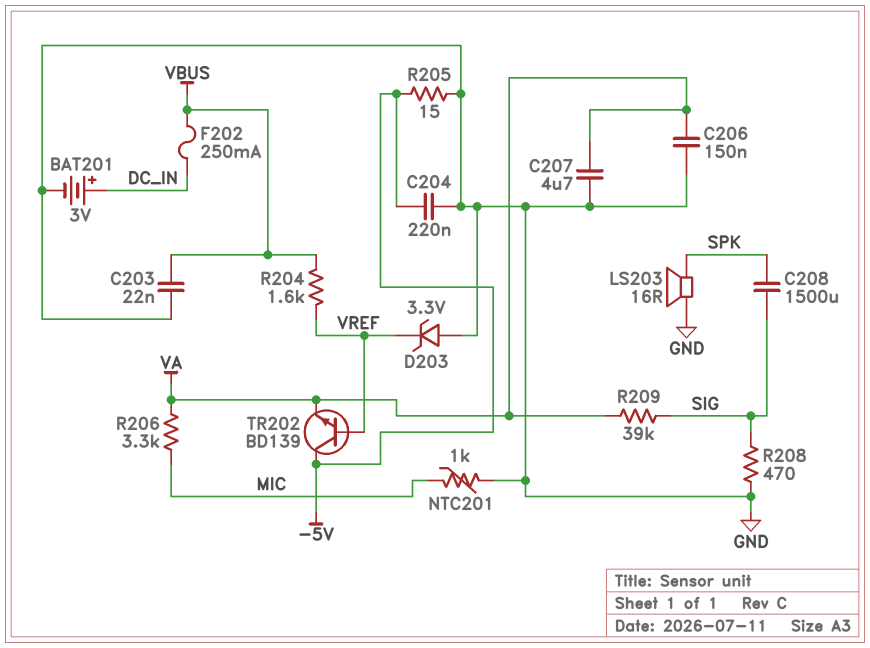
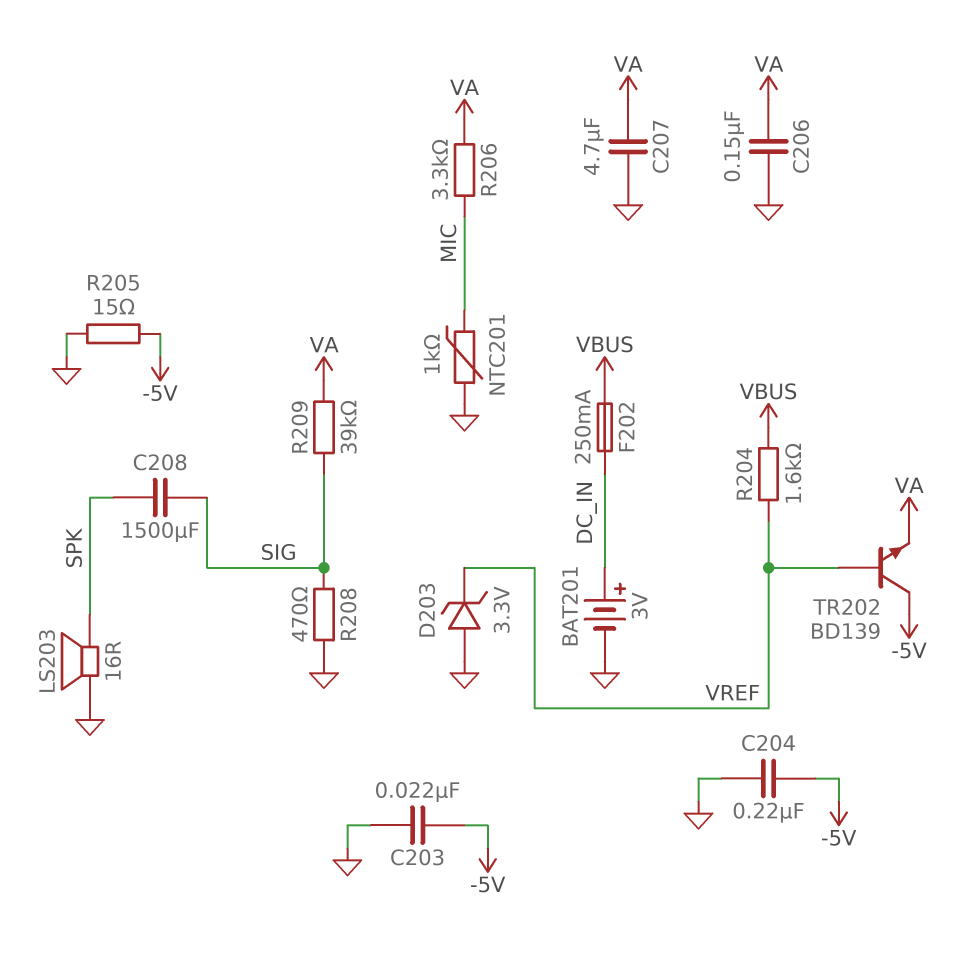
C203: 22nF (GND, VBUS) -> 22nF (-5V, GND)

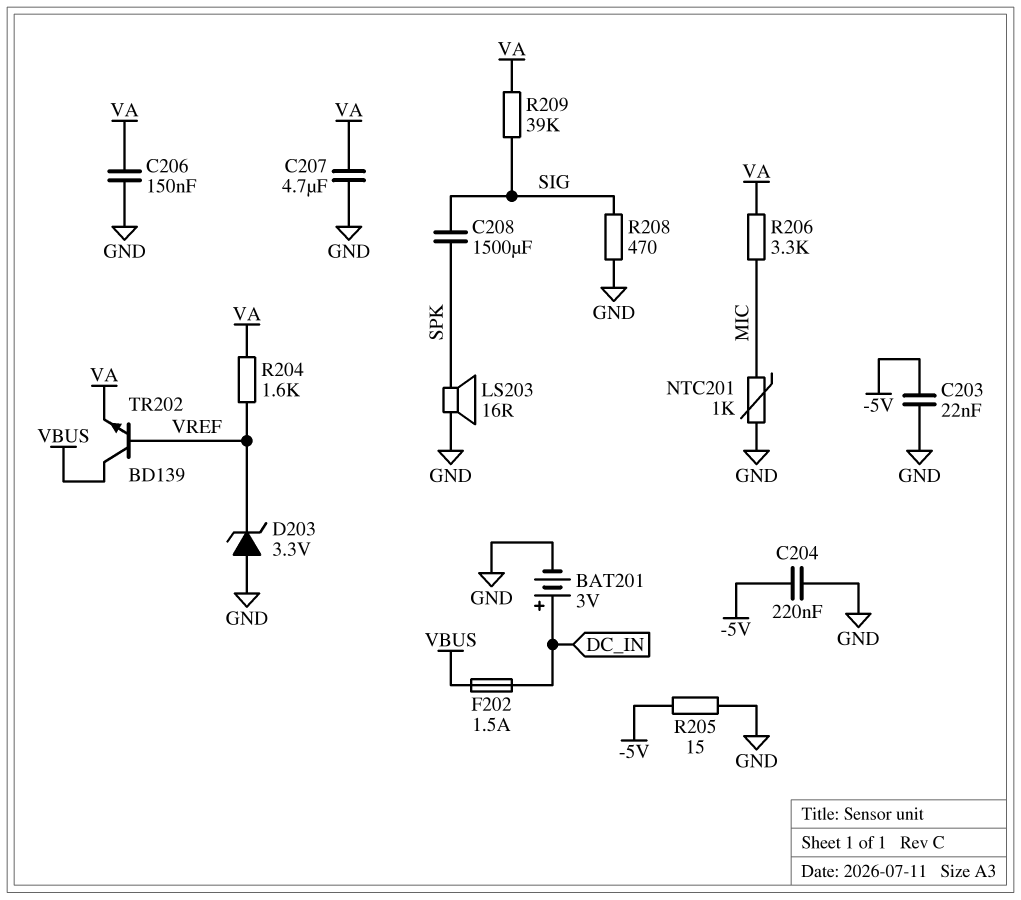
F202: 250mA (DC_IN, VBUS) -> 1.5A (DC_IN, VBUS)
R204: 1.6k (VBUS, VREF) -> 1.6k (VA, VREF)
TR202: NPN BD139 (B VREF, C -5V, E VA) -> NPN BD139 (B VREF, C VBUS, E VA)

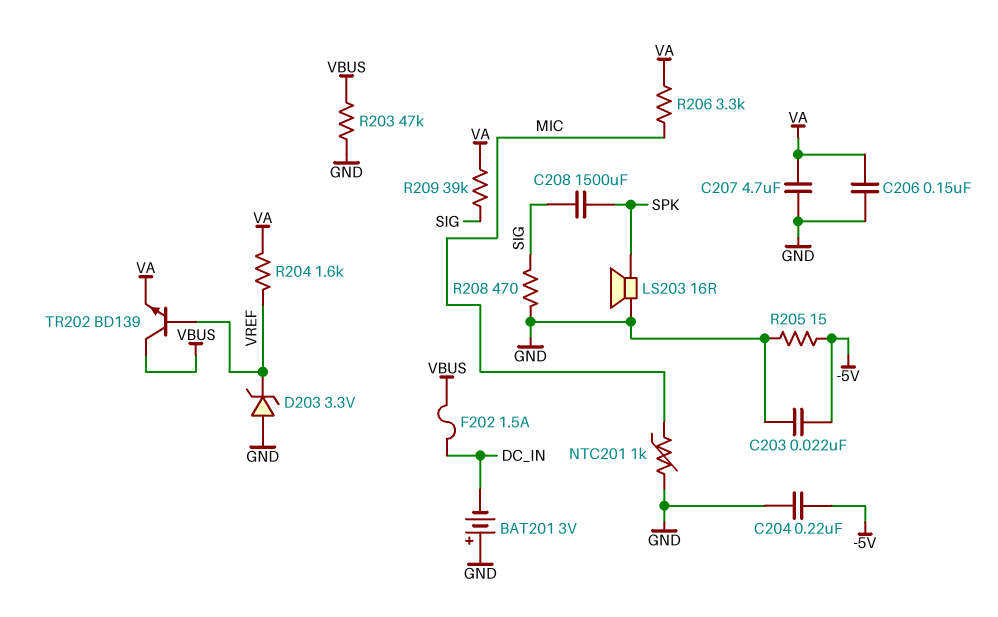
BAT201: 3V (plus DC_IN, minus GND) -> 3V (plus GND, minus DC_IN)
R203: none -> 47k (GND, VBUS)

